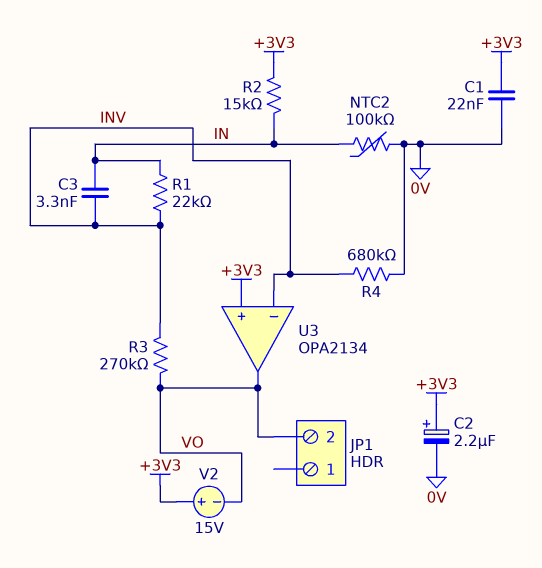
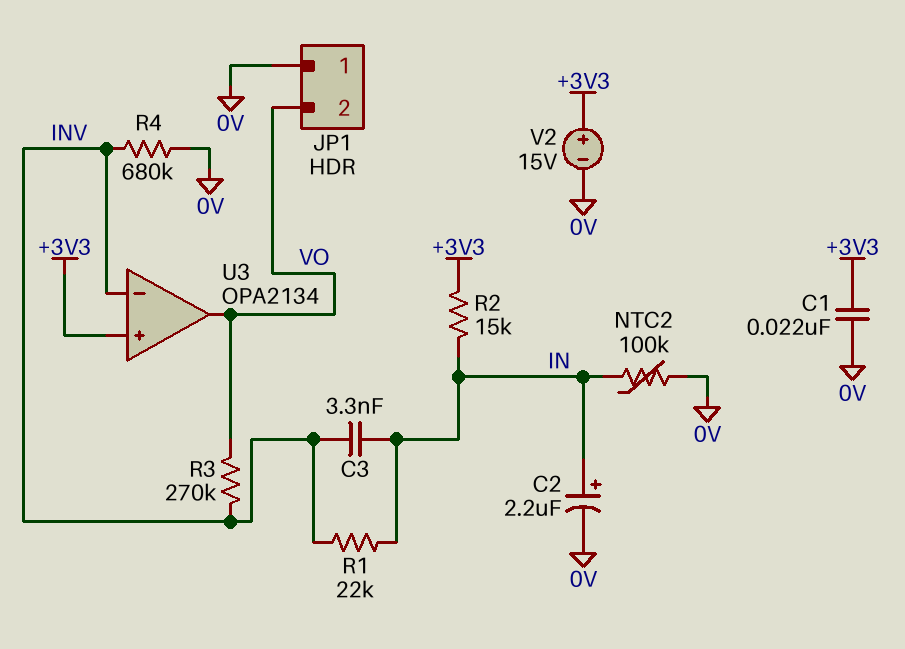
C2: 2.2uF (plus +3V3, minus 0V) -> 2.2uF (plus IN, minus 0V)
JP1 pin 1: none -> 0V
V2: 15V (plus +3V3, minus VO) -> 15V (plus +3V3, minus 0V)

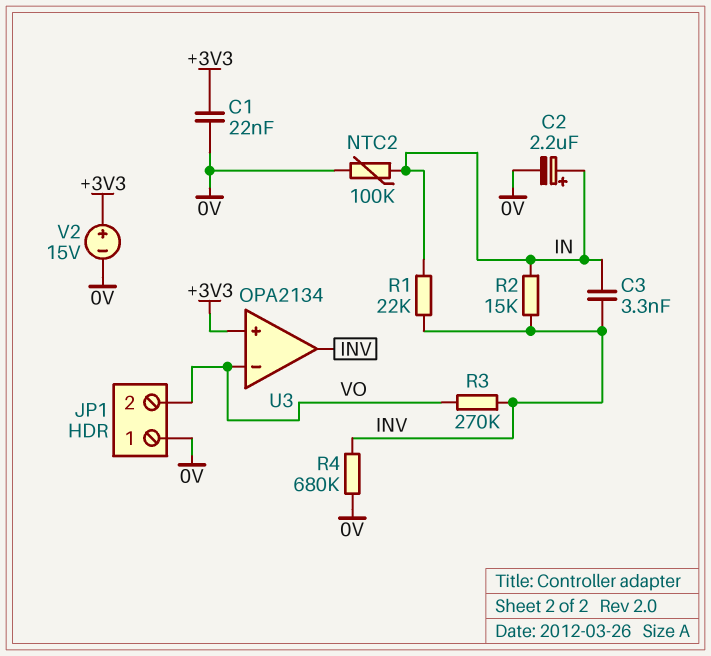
R2: 15k (+3V3, IN) -> 15k (IN, INV)
U3 pin in-: INV -> VO
U3 pin out: VO -> INV

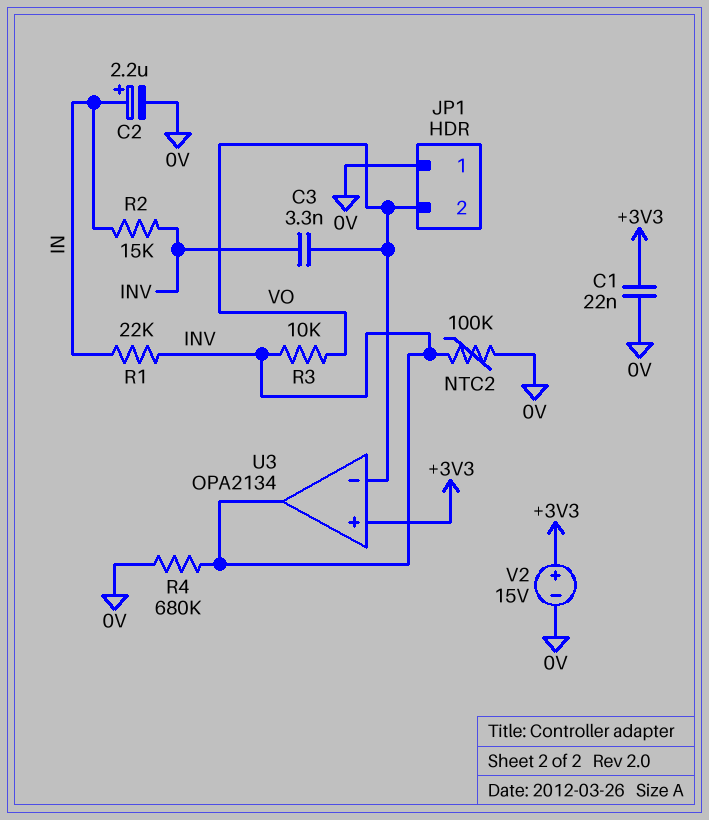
C3: 3.3nF (IN, INV) -> 3.3nF (INV, VO)
NTC2: 100k (0V, IN) -> 100k (0V, INV)
R3: 270k (INV, VO) -> 10k (INV, VO)

